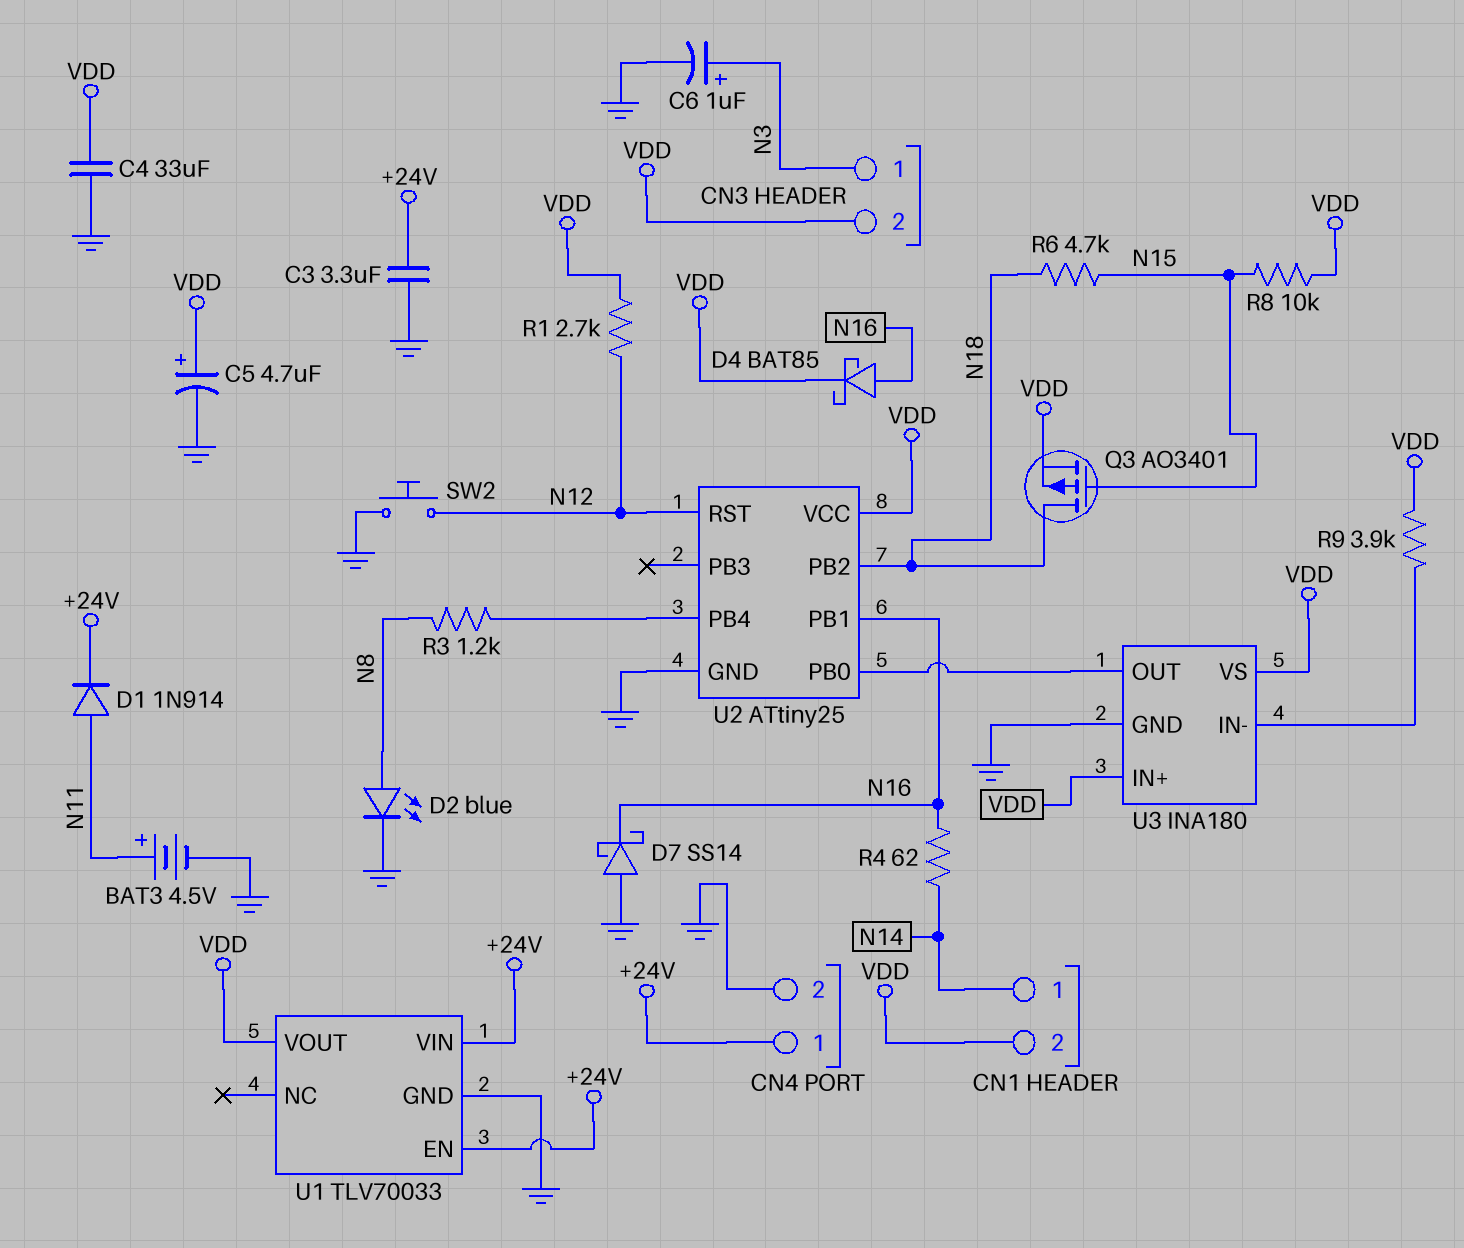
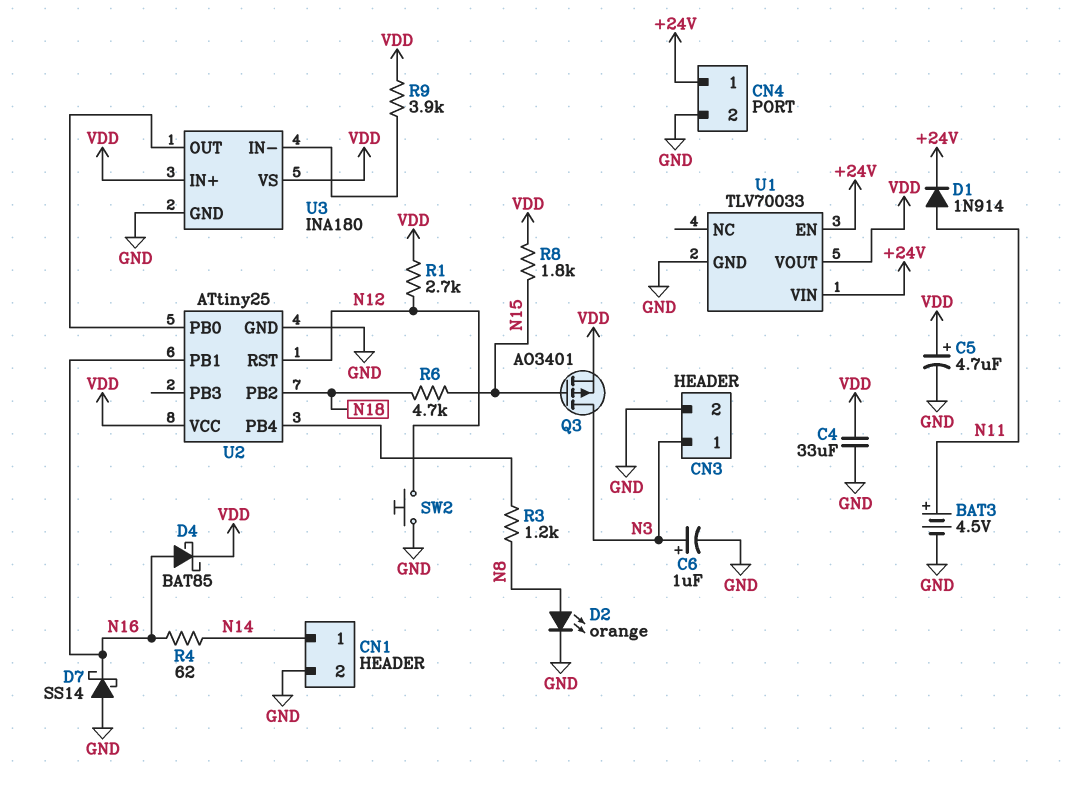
C3: 3.3uF (+24V, GND) -> none
CN1 pin 2: VDD -> GND
CN3 pin 2: VDD -> GND
D2: LED blue (A N8, K GND) -> LED orange (A N8, K GND)
Q3: PMOS AO3401 (G N15, D N18, S VDD) -> PMOS AO3401 (G N15, D N3, S VDD)
R8: 10k (N15, VDD) -> 1.8k (N15, VDD)

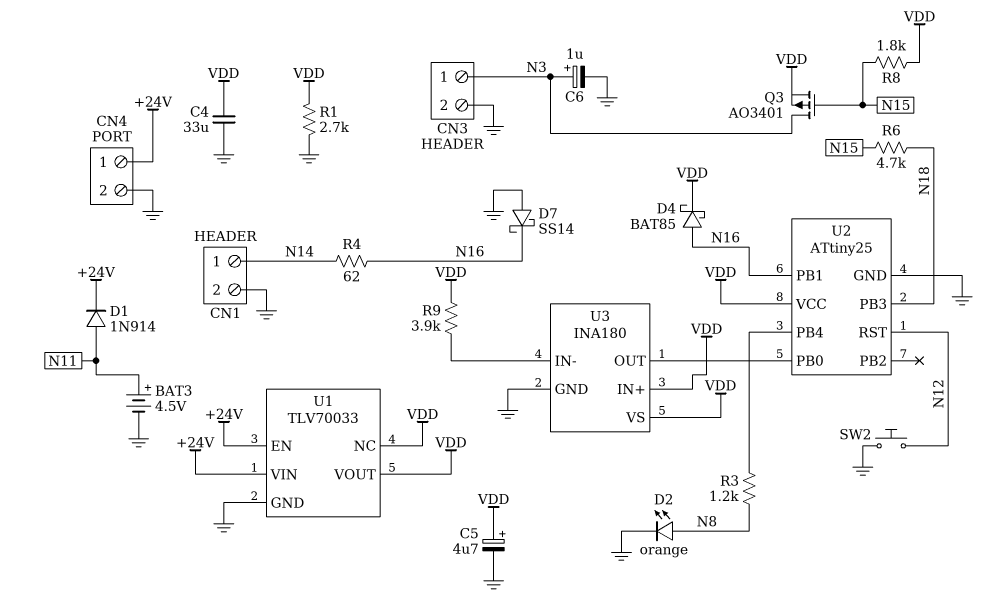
R1: 2.7k (N12, VDD) -> 2.7k (GND, VDD)
U1 pin NC: none -> VDD
U2 pin PB2: N18 -> none
U2 pin PB3: none -> N18

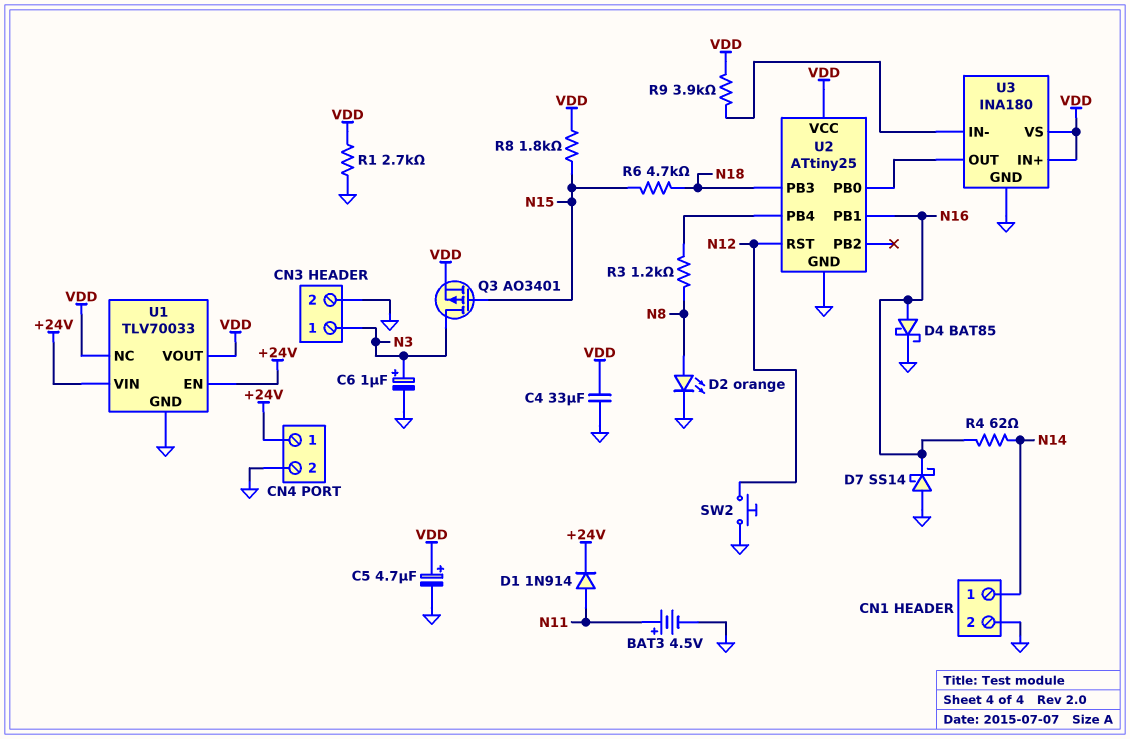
D4: schottky BAT85 (A N16, K VDD) -> schottky BAT85 (A N16, K GND)

